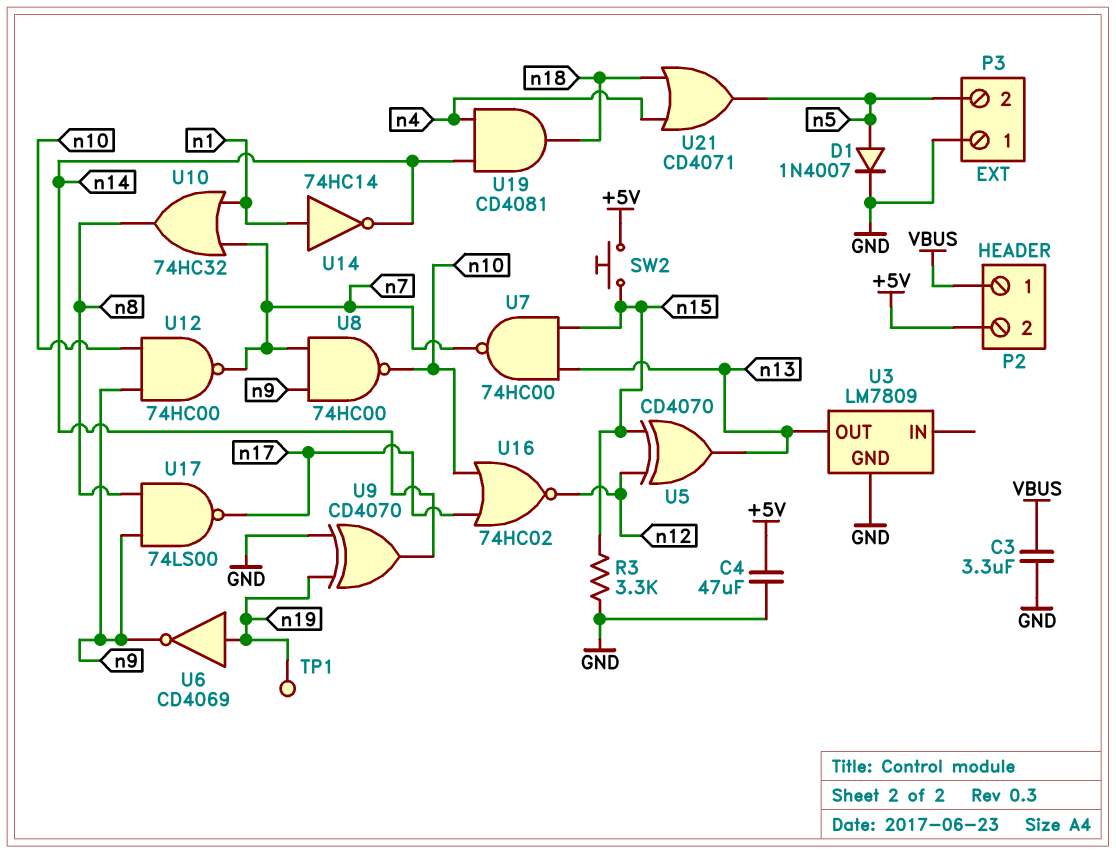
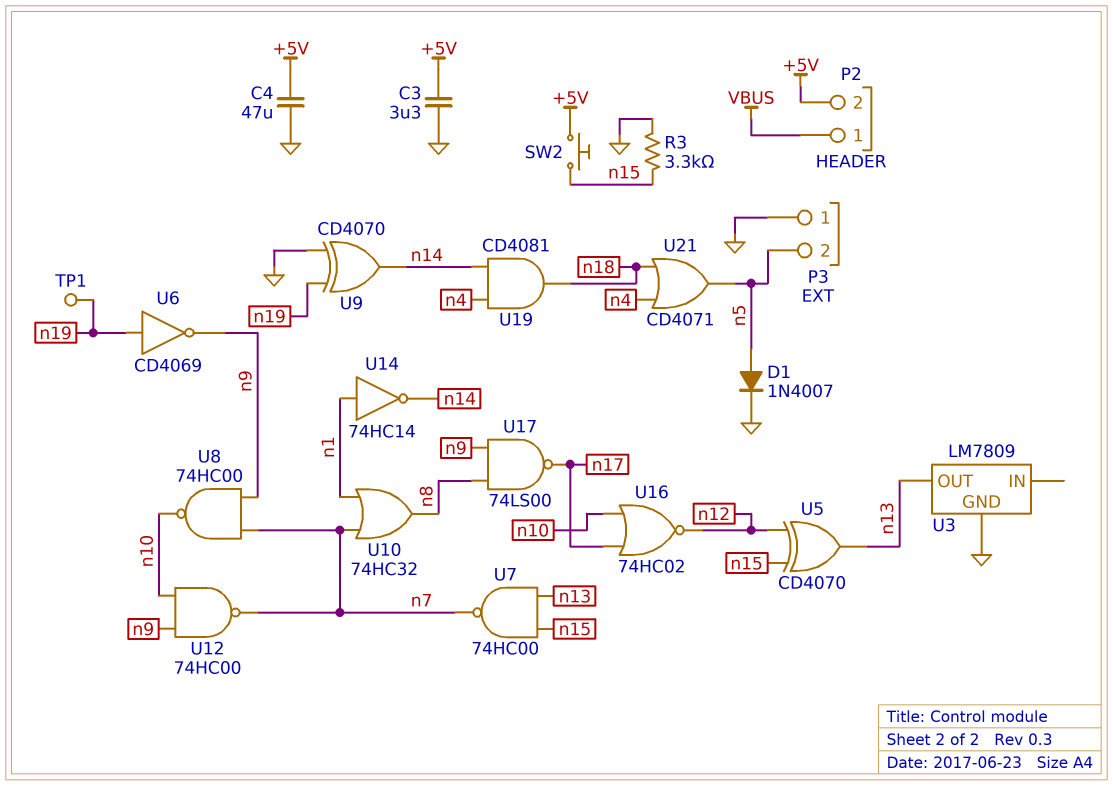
C3: 3.3uF (GND, VBUS) -> 3.3uF (+5V, GND)

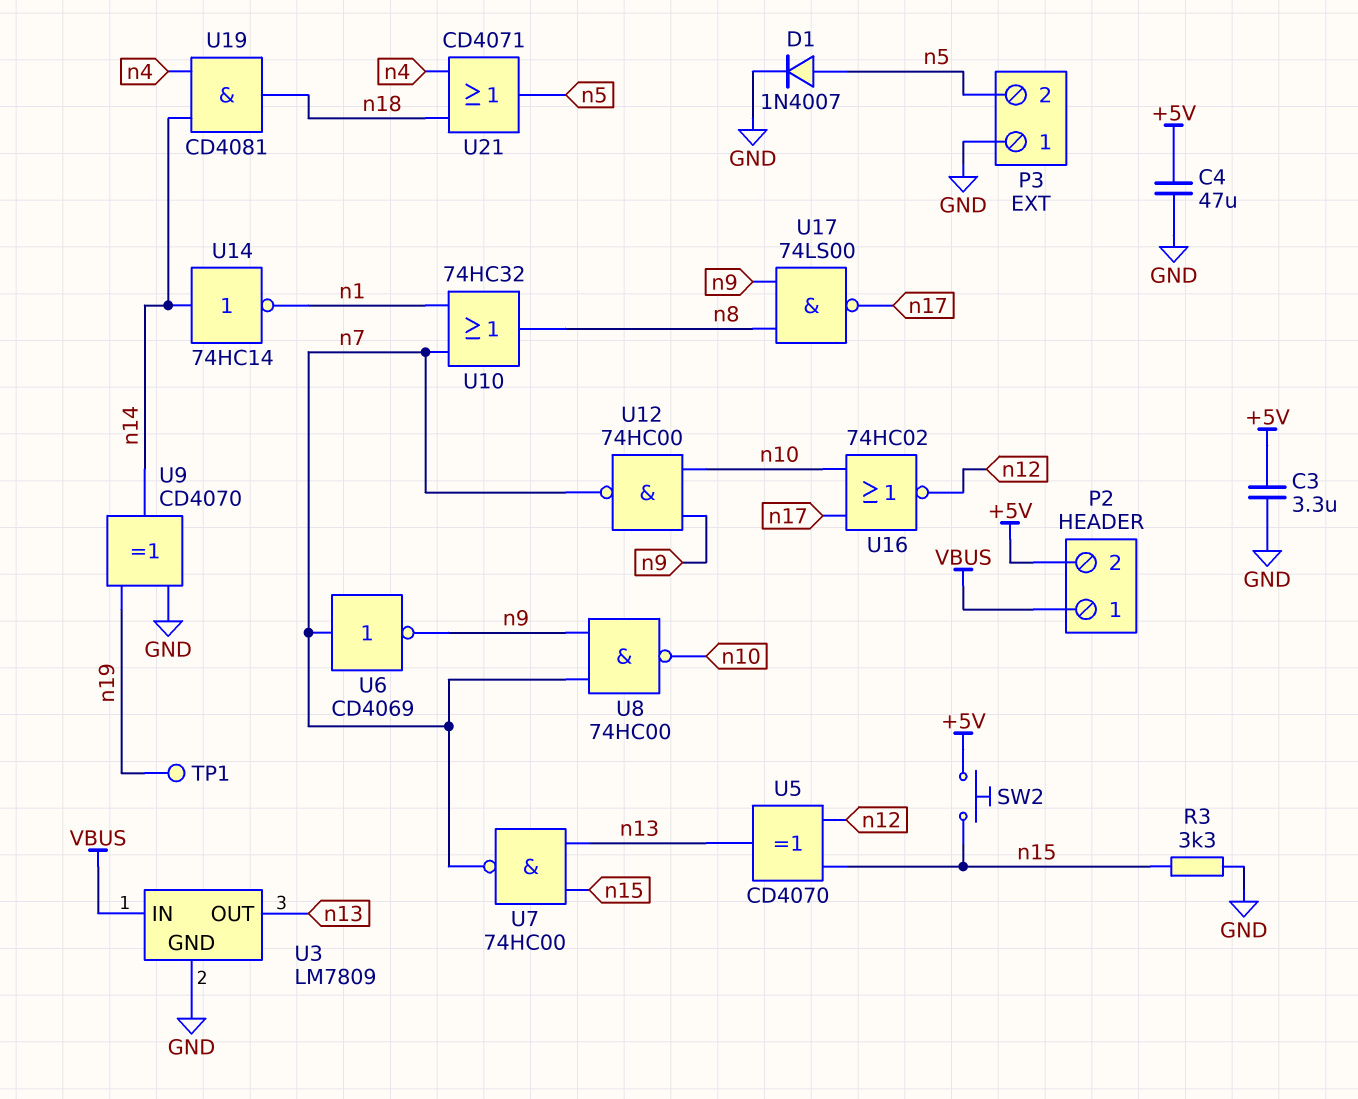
U3 pin IN: none -> VBUS
U6: NOT CD4069 (in n19, out n9) -> NOT CD4069 (in n7, out n9)
U14: NOT 74HC14 (in n1, out n14) -> NOT 74HC14 (in n14, out n1)

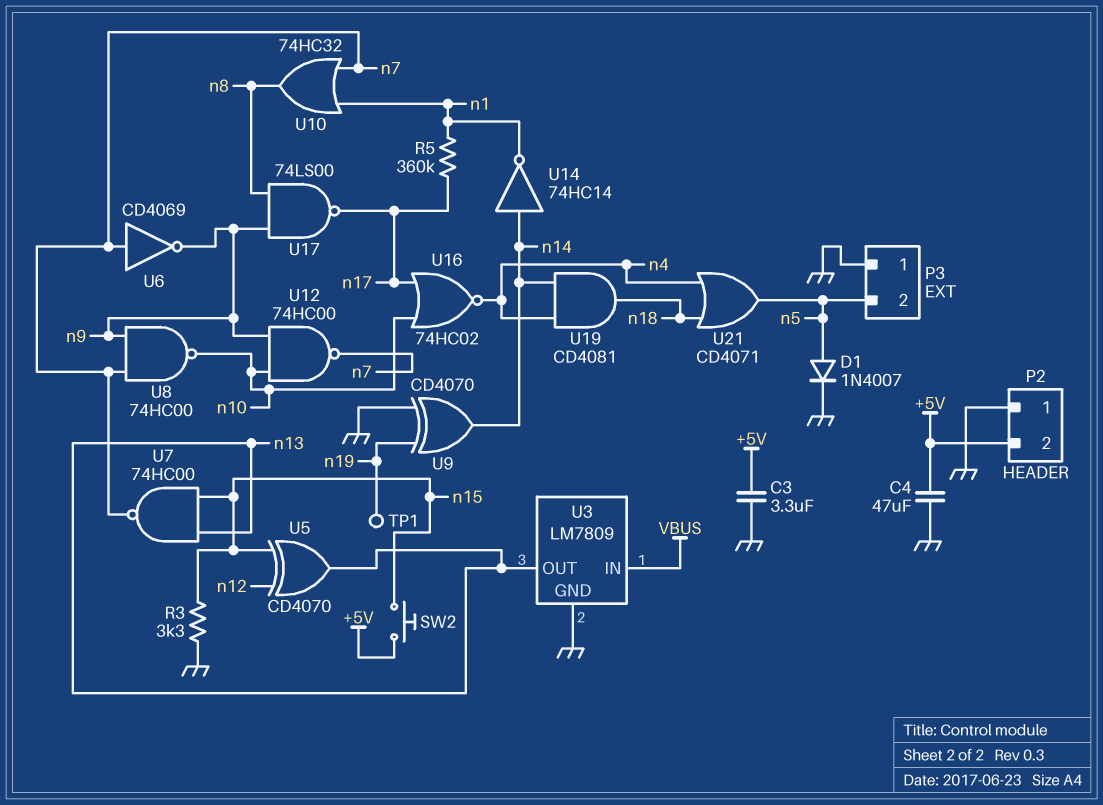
P2 pin 1: VBUS -> GND
R5: none -> 360k (n1, n17)
U16: NOR 74HC02 (in n10, in n17, out n12) -> NOR 74HC02 (in n10, in n17, out n4)

